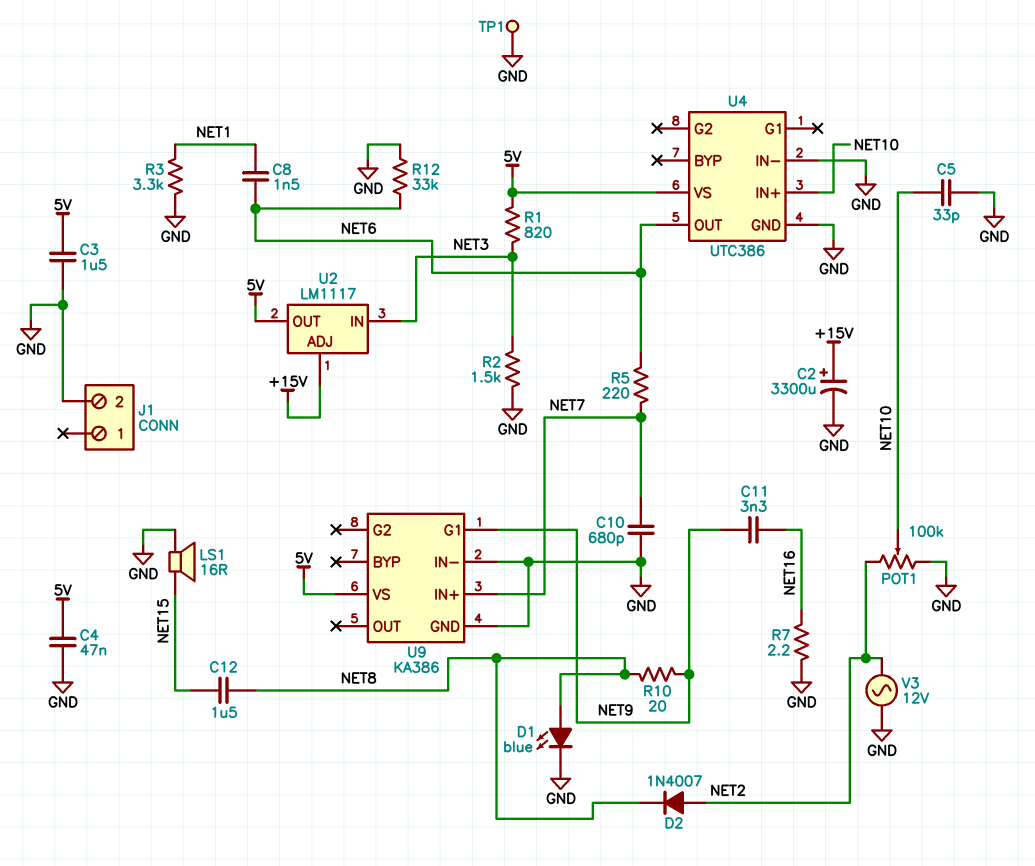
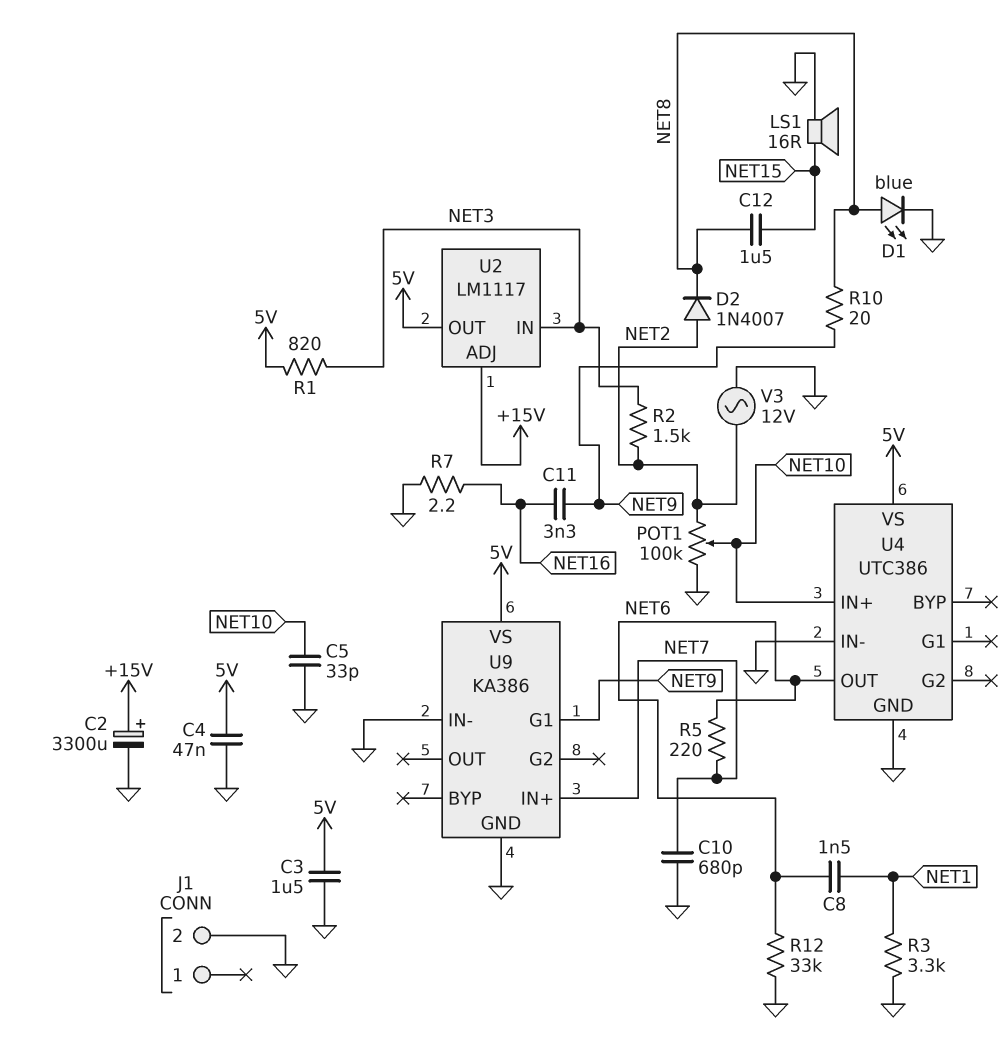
R2: 1.5k (GND, NET3) -> 1.5k (NET2, NET3)
TP1: test point (GND) -> none

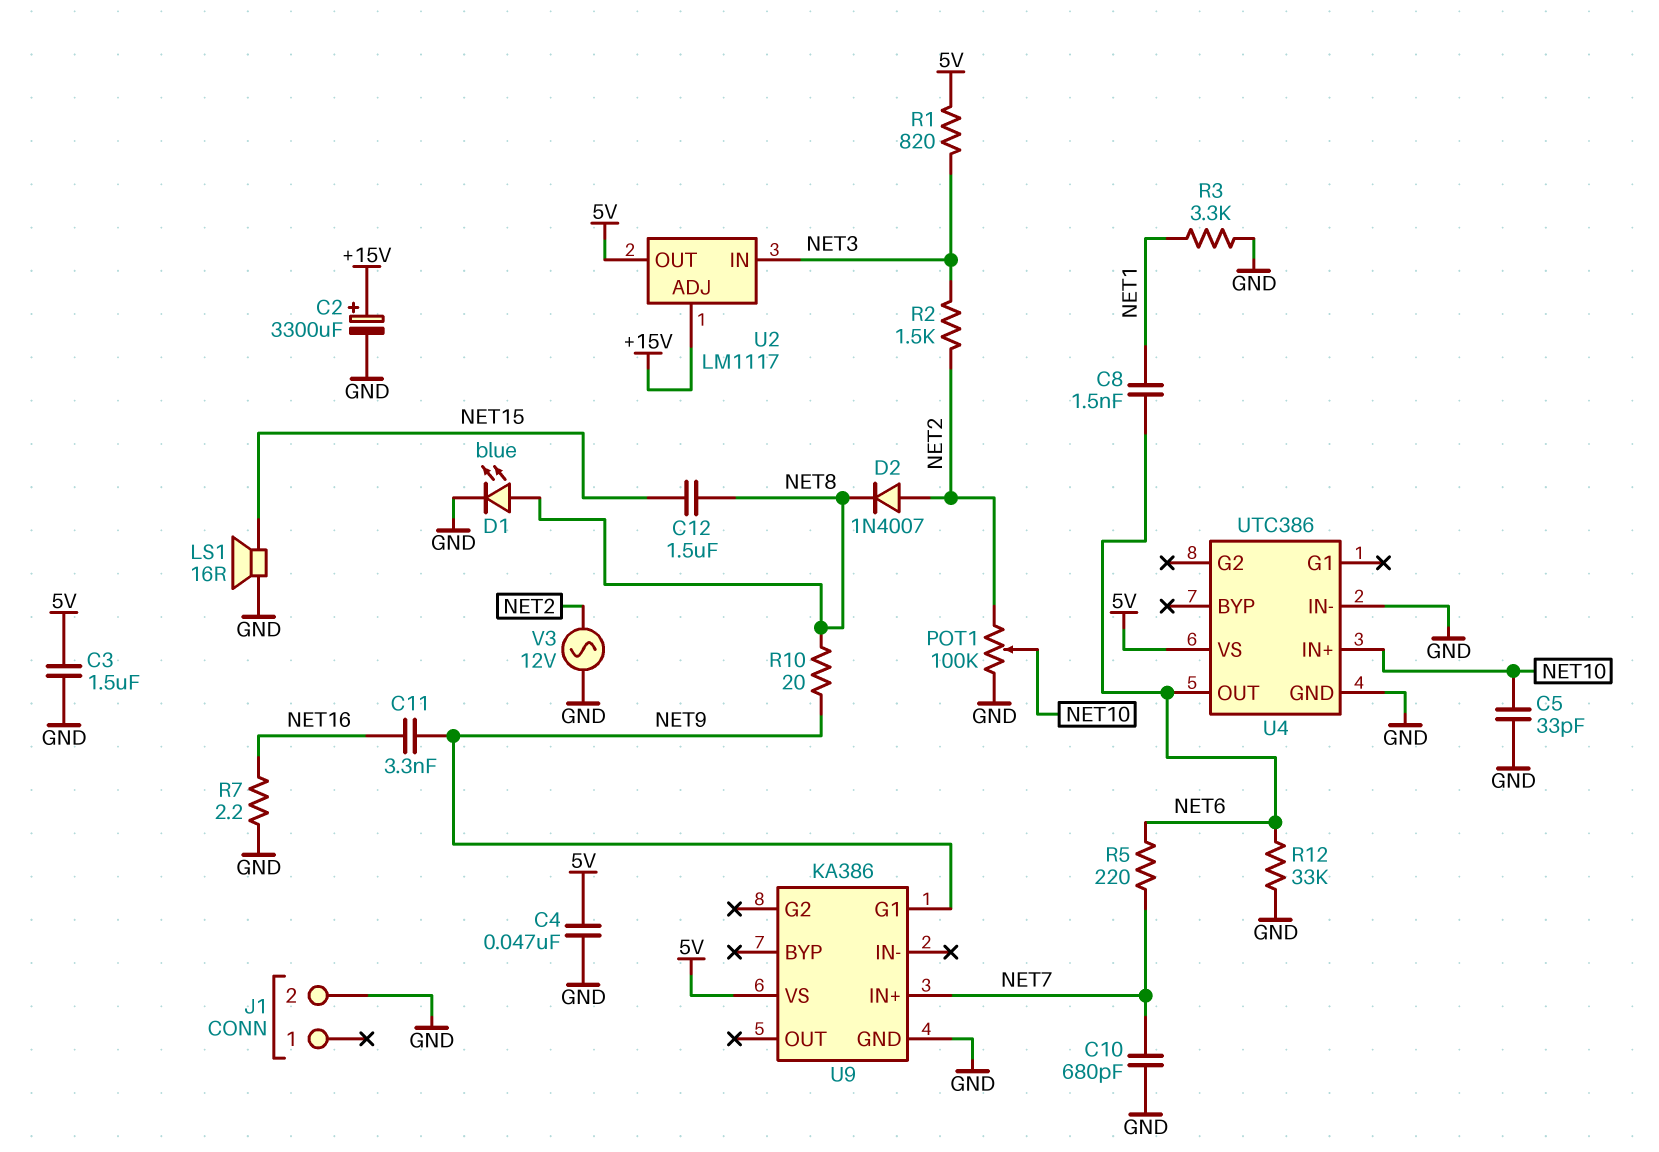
U9 pin IN-: GND -> none

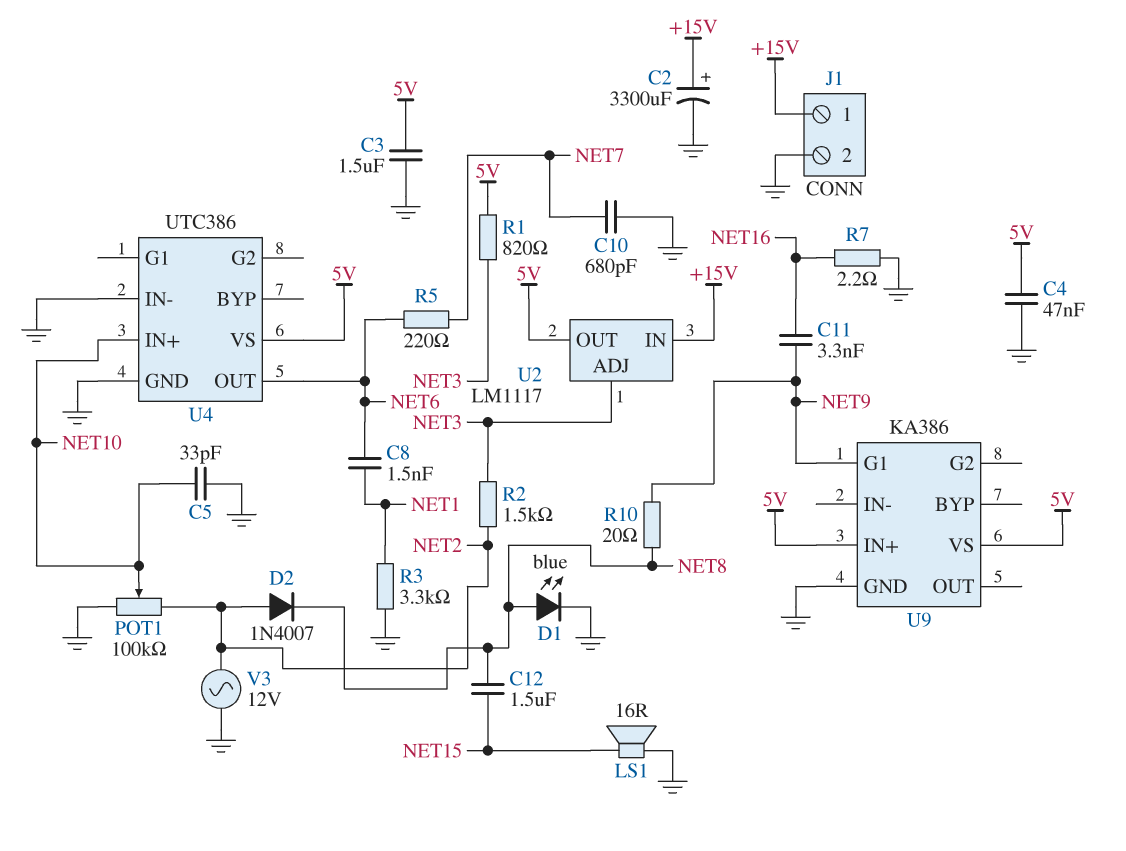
J1 pin 1: none -> +15V
R12: 33k (GND, NET6) -> none
U2 pin ADJ: +15V -> NET3
U2 pin IN: NET3 -> +15V
U9 pin IN+: NET7 -> 5V

